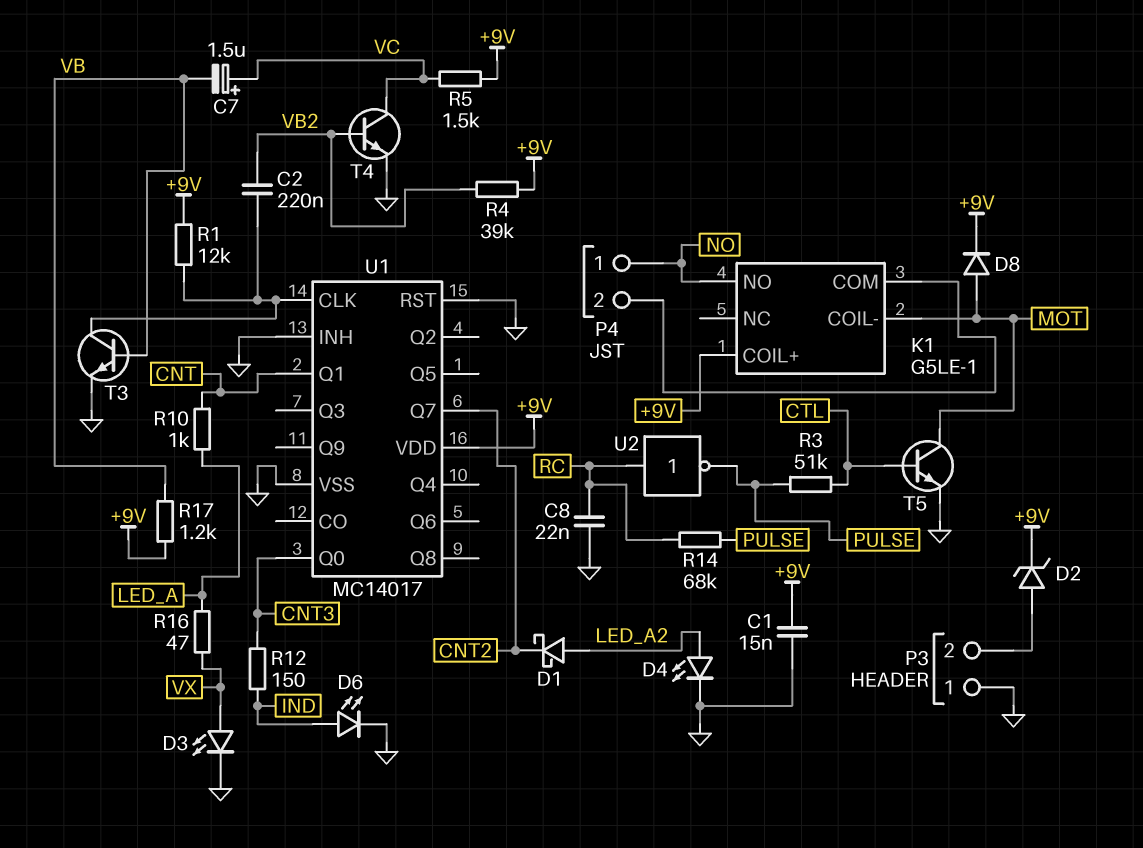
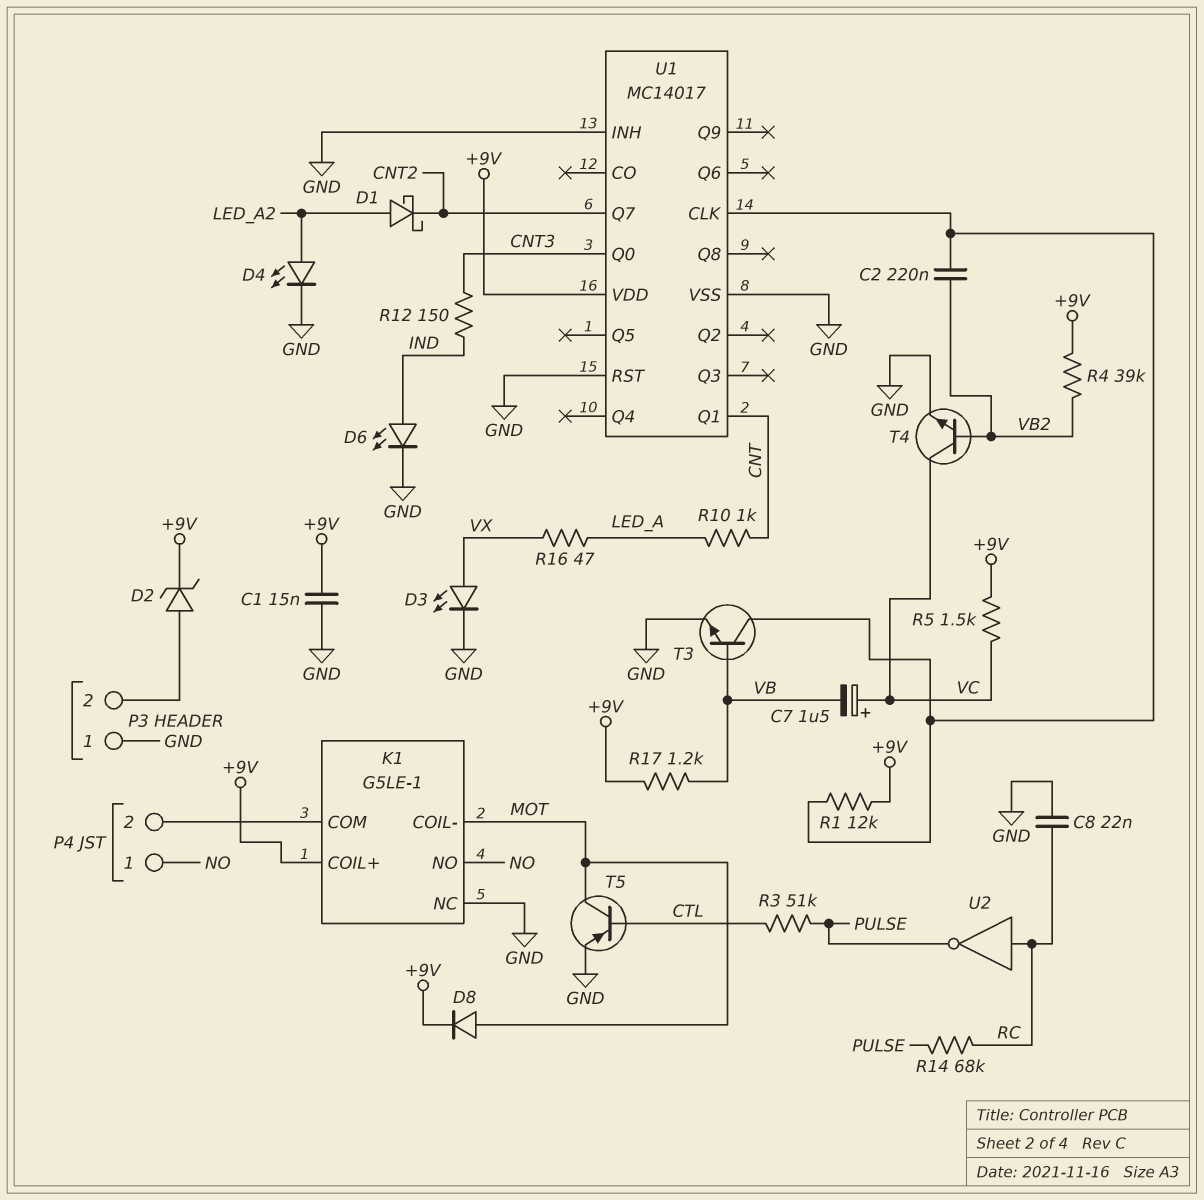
K1 pin NC: none -> GND
T5: NPN (B CTL, C MOT, E GND) -> PNP (B CTL, C MOT, E GND)

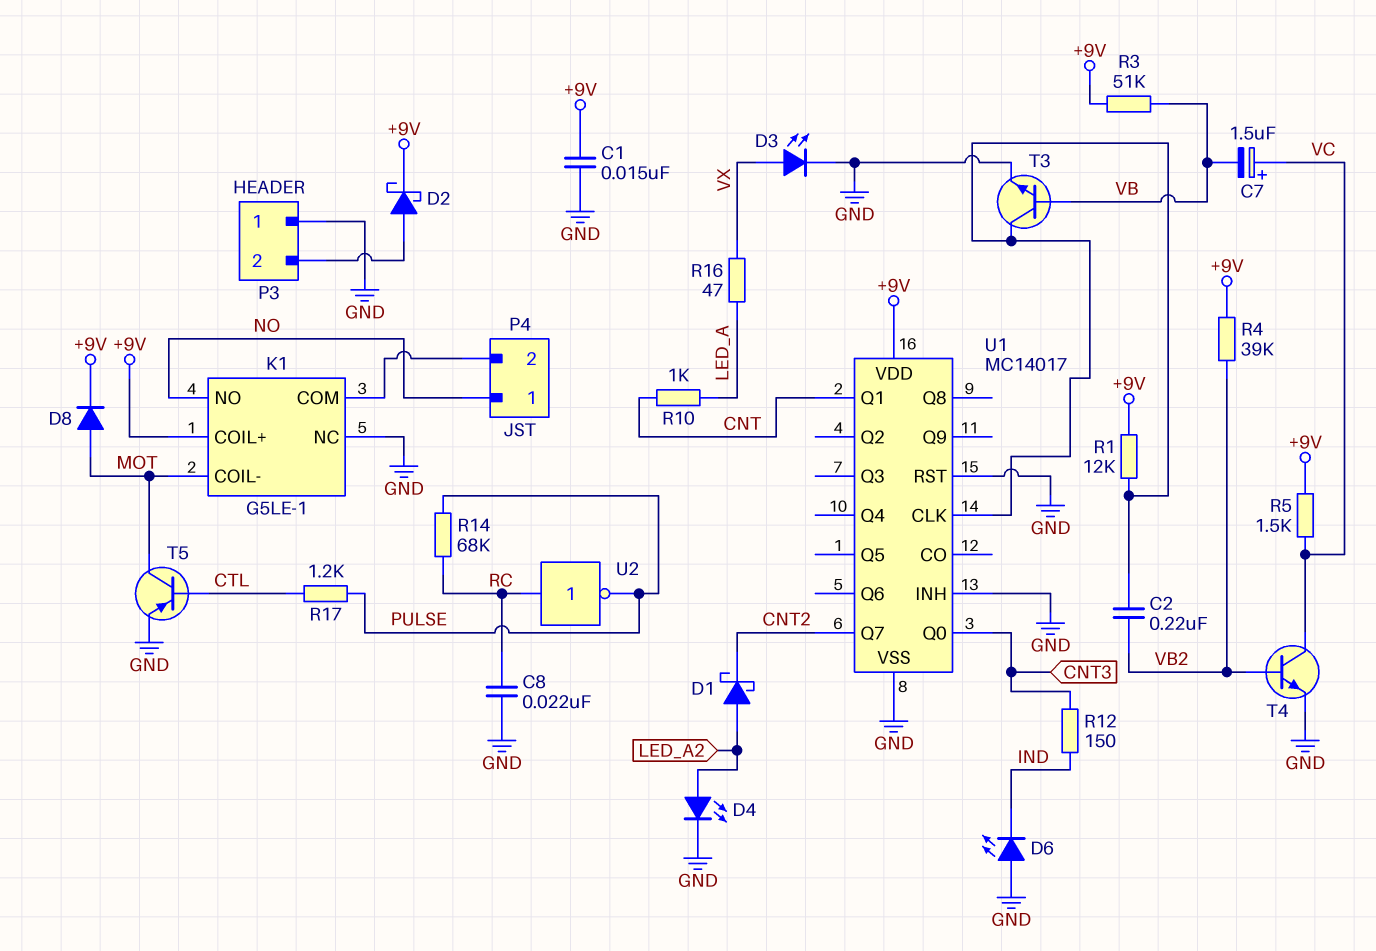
D2: zener (A P3/2, K +9V) -> schottky (A P3/2, K +9V)
D6: LED (A IND, K GND) -> LED (A GND, K IND)
R3: 51k (CTL, PULSE) -> 51k (+9V, VB)
R17: 1.2k (+9V, VB) -> 1.2k (CTL, PULSE)

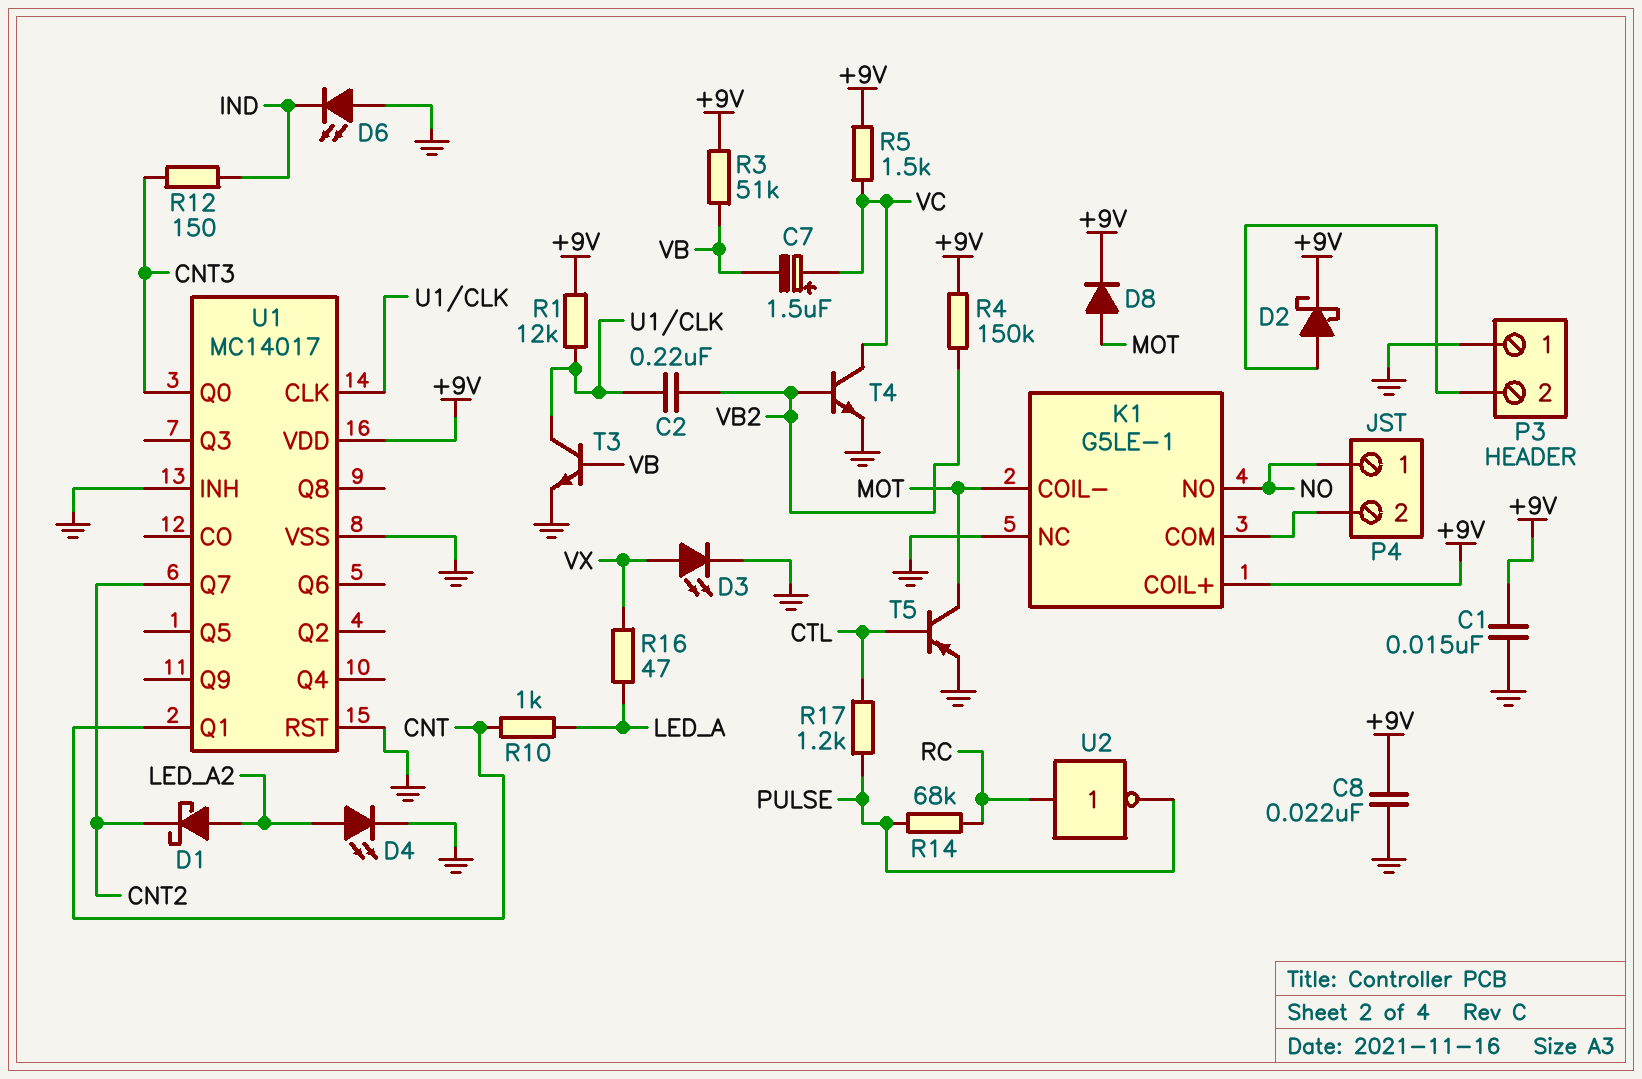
C8: 22nF (GND, RC) -> 22nF (+9V, GND)
R4: 39k (+9V, VB2) -> 150k (+9V, VB2)

